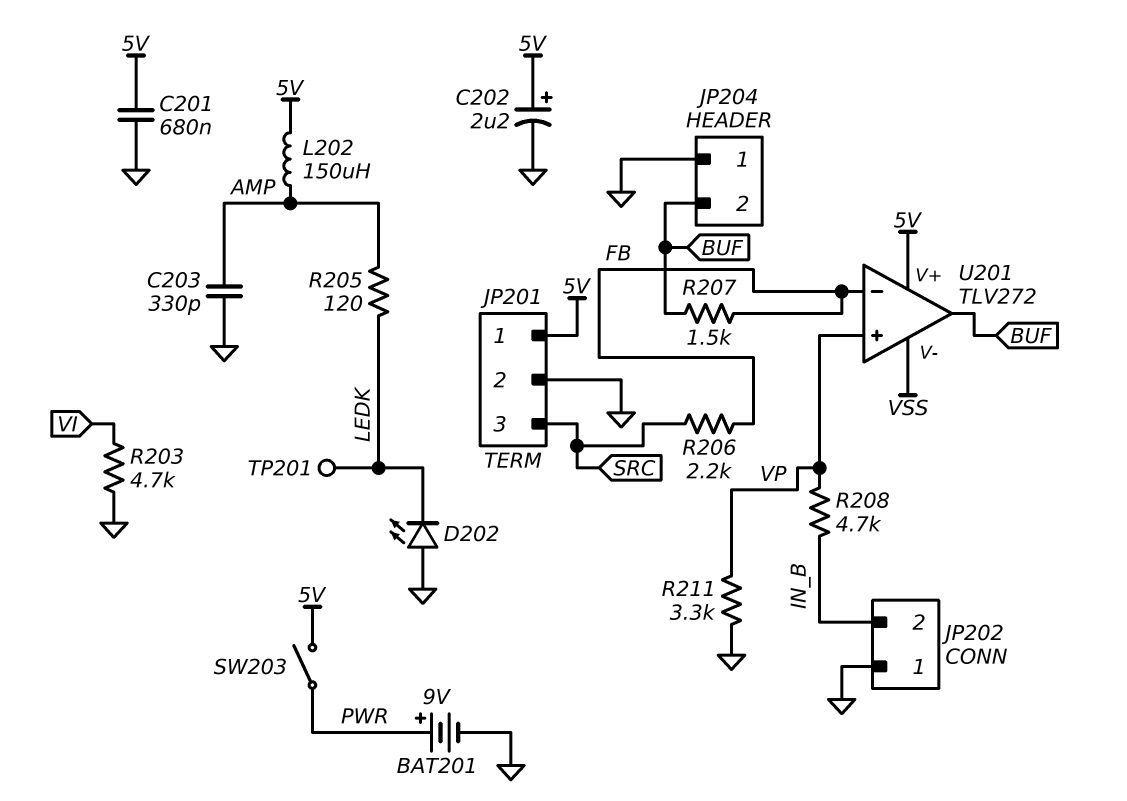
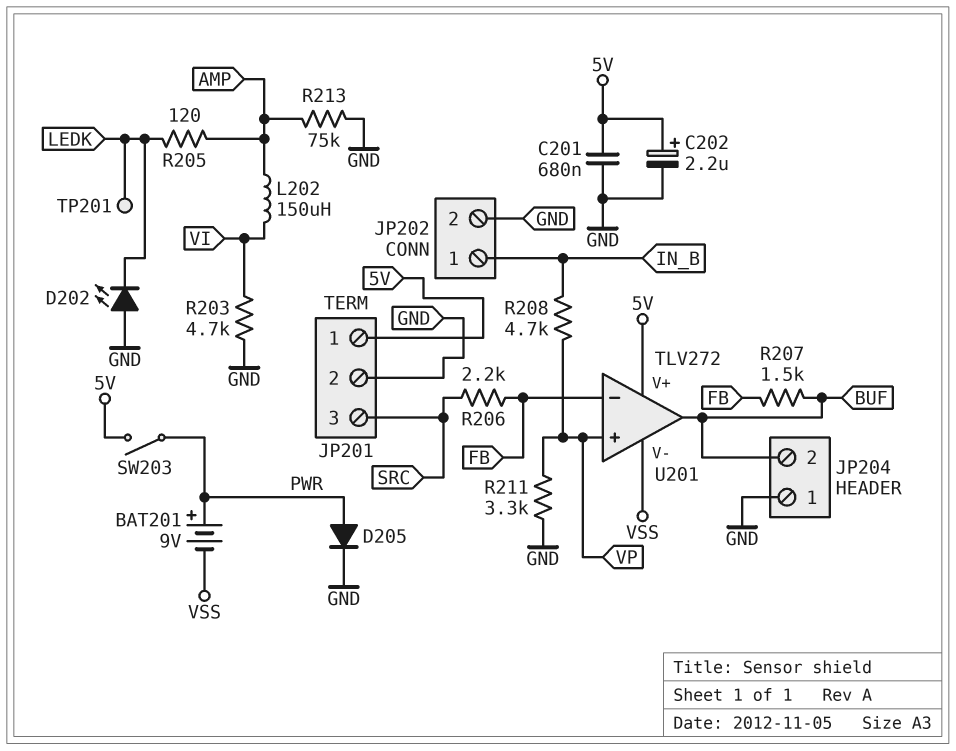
BAT201: 9V (plus PWR, minus GND) -> 9V (plus PWR, minus VSS)
C203: 330pF (AMP, GND) -> none
D205: none -> diode (A PWR, K GND)
JP202 pin 1: GND -> IN_B
JP202 pin 2: IN_B -> GND
L202: 150uH (5V, AMP) -> 150uH (AMP, VI)
R213: none -> 75k (AMP, GND)

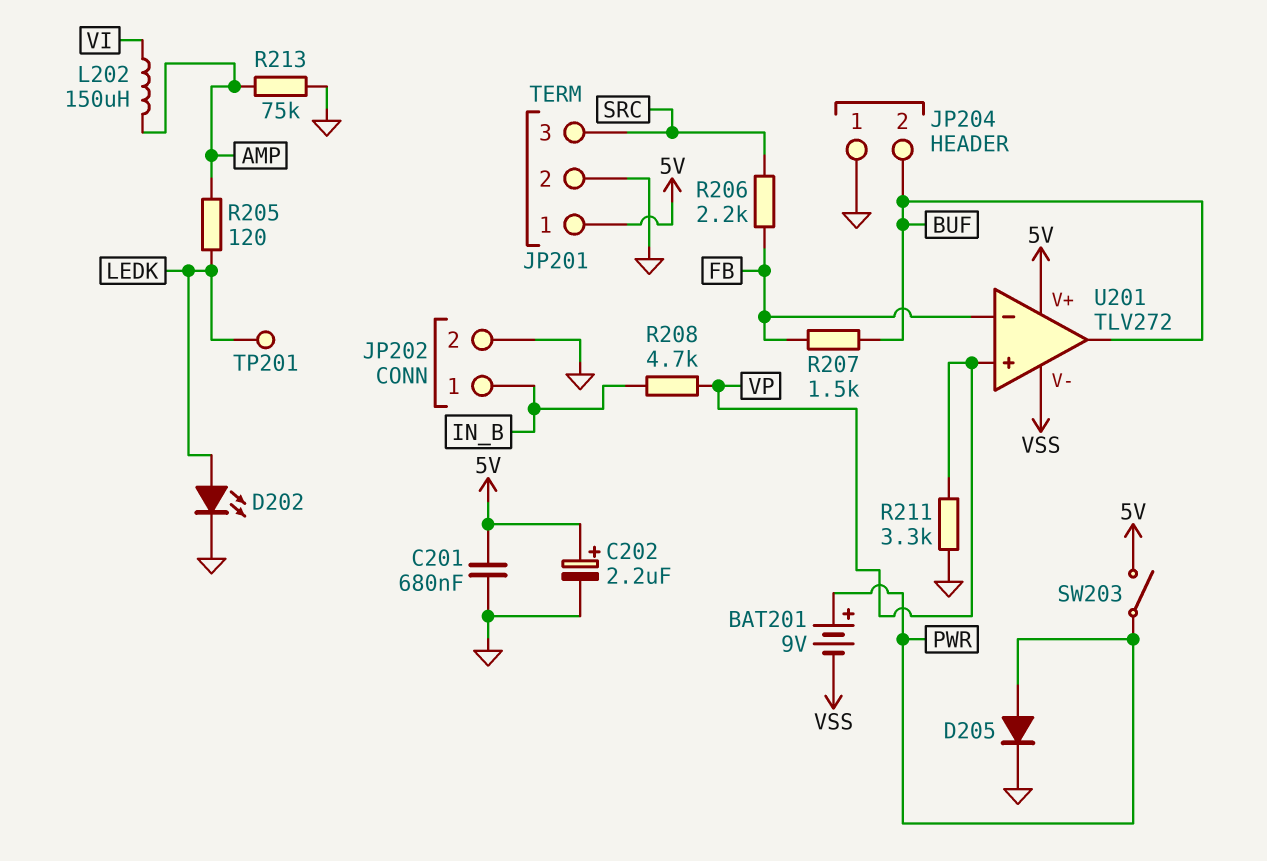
D202: LED (A GND, K LEDK) -> LED (A LEDK, K GND)
R203: 4.7k (GND, VI) -> none

